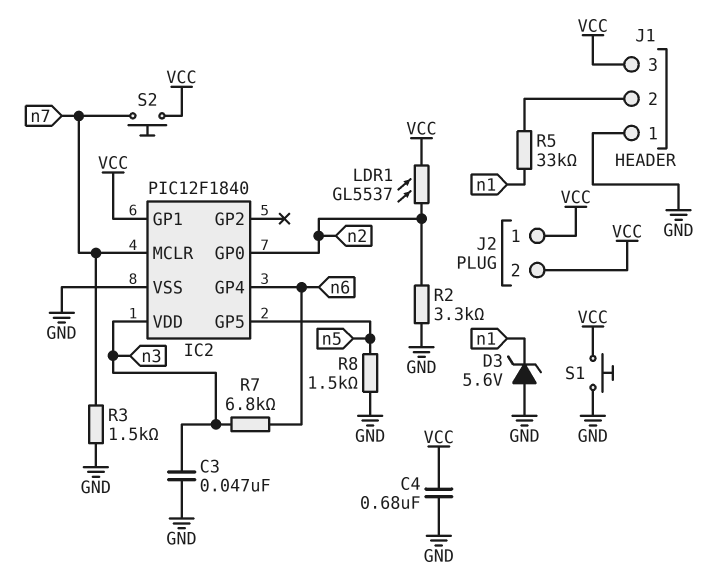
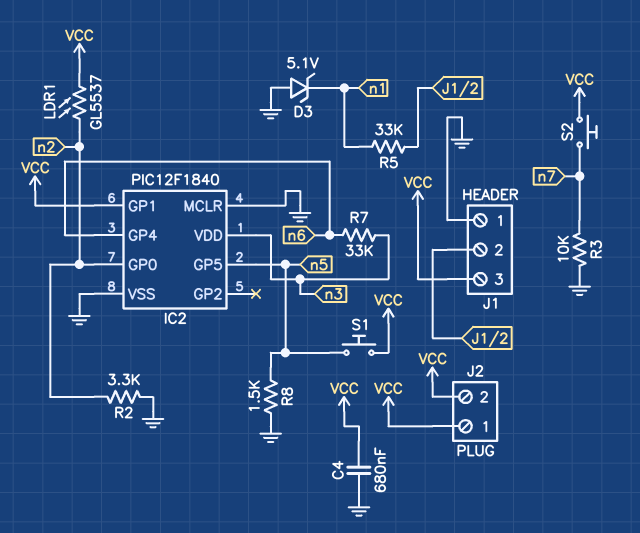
C3: 47nF (GND, n3) -> none
D3: zener 5.6V (A GND, K n1) -> zener 5.1V (A GND, K n1)
IC2 pin MCLR: n7 -> GND
R3: 1.5k (GND, n7) -> 10k (GND, n7)
R7: 6.8k (n3, n6) -> 33k (n3, n6)
S1: button (GND, VCC) -> button (VCC, n5)

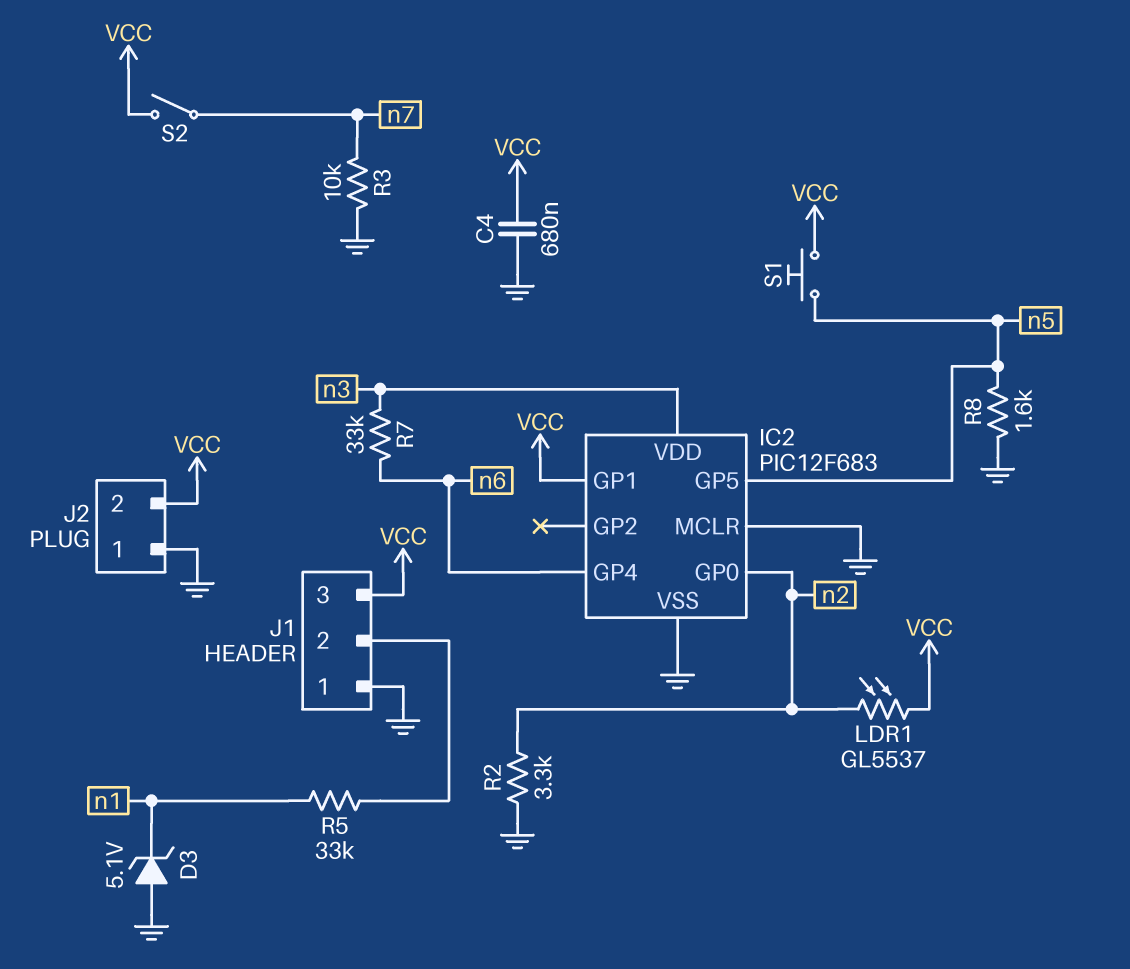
IC2: PIC12F1840 -> PIC12F683
J2 pin 1: VCC -> GND
R8: 1.5k (GND, n5) -> 1.6k (GND, n5)
S2: button (VCC, n7) -> switch (VCC, n7)

